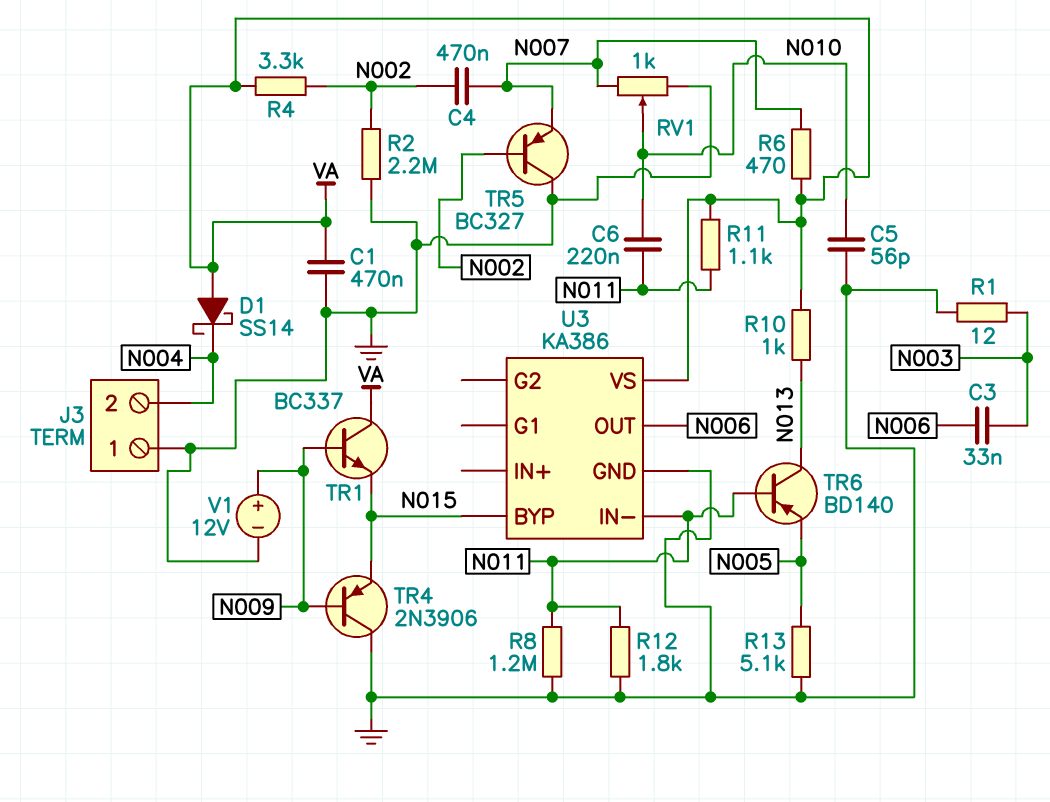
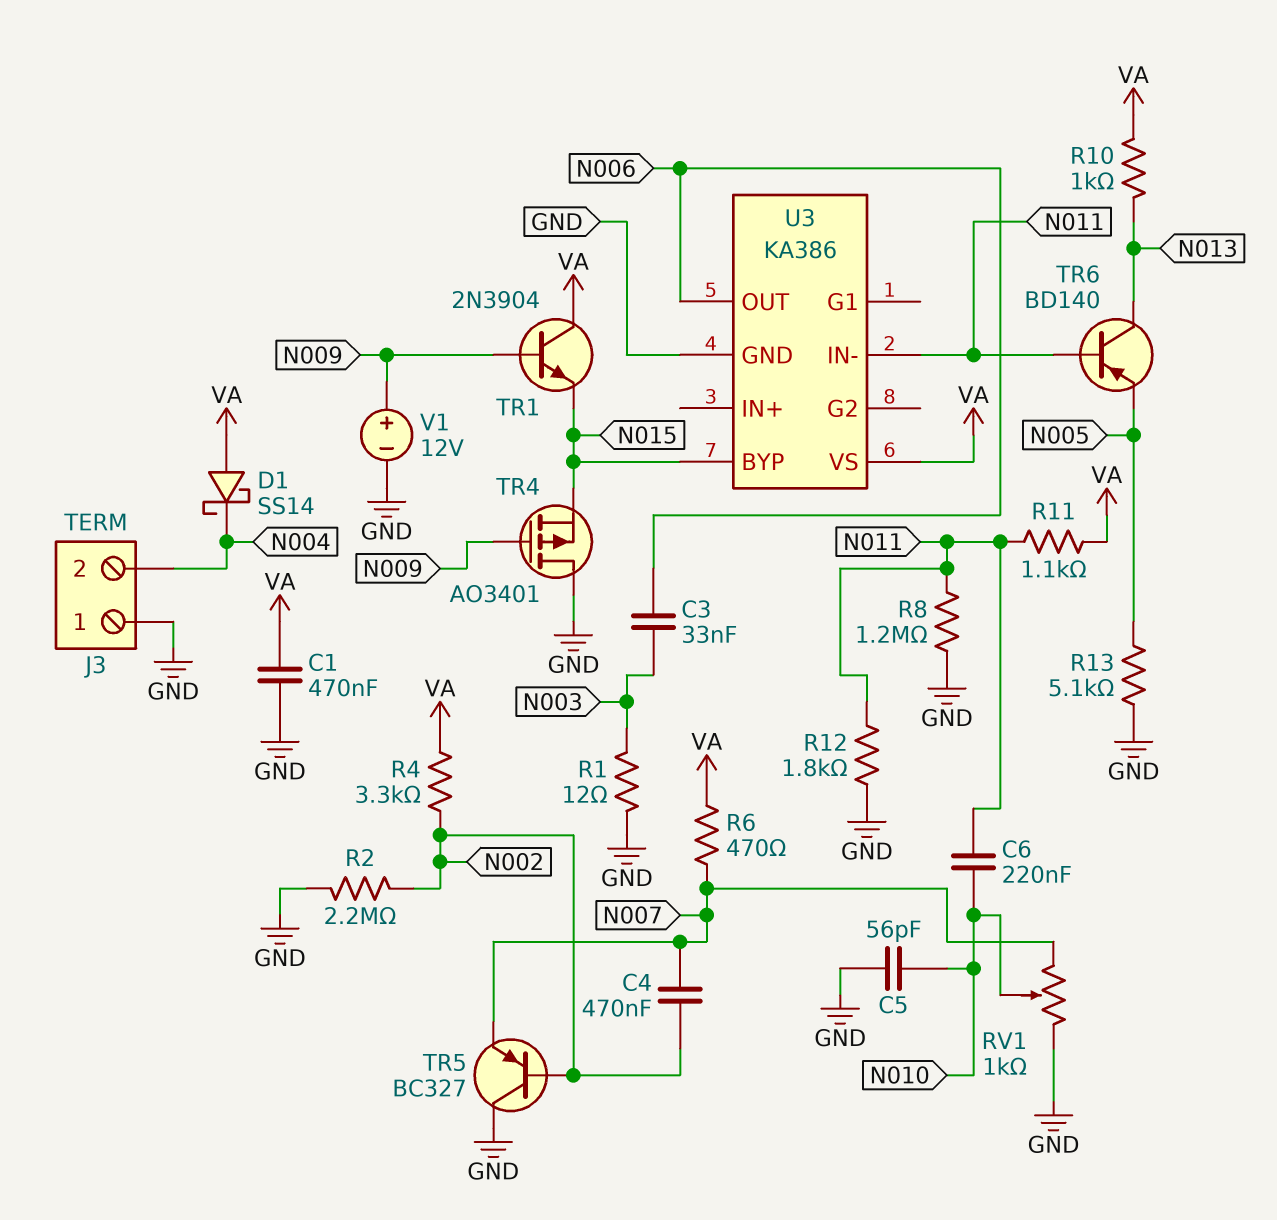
TR1: NPN BC337 (B N009, C VA, E N015) -> NPN 2N3904 (B N009, C VA, E N015)
TR4: PNP 2N3906 (B N009, C GND, E N015) -> PMOS AO3401 (G N009, D GND, S N015)

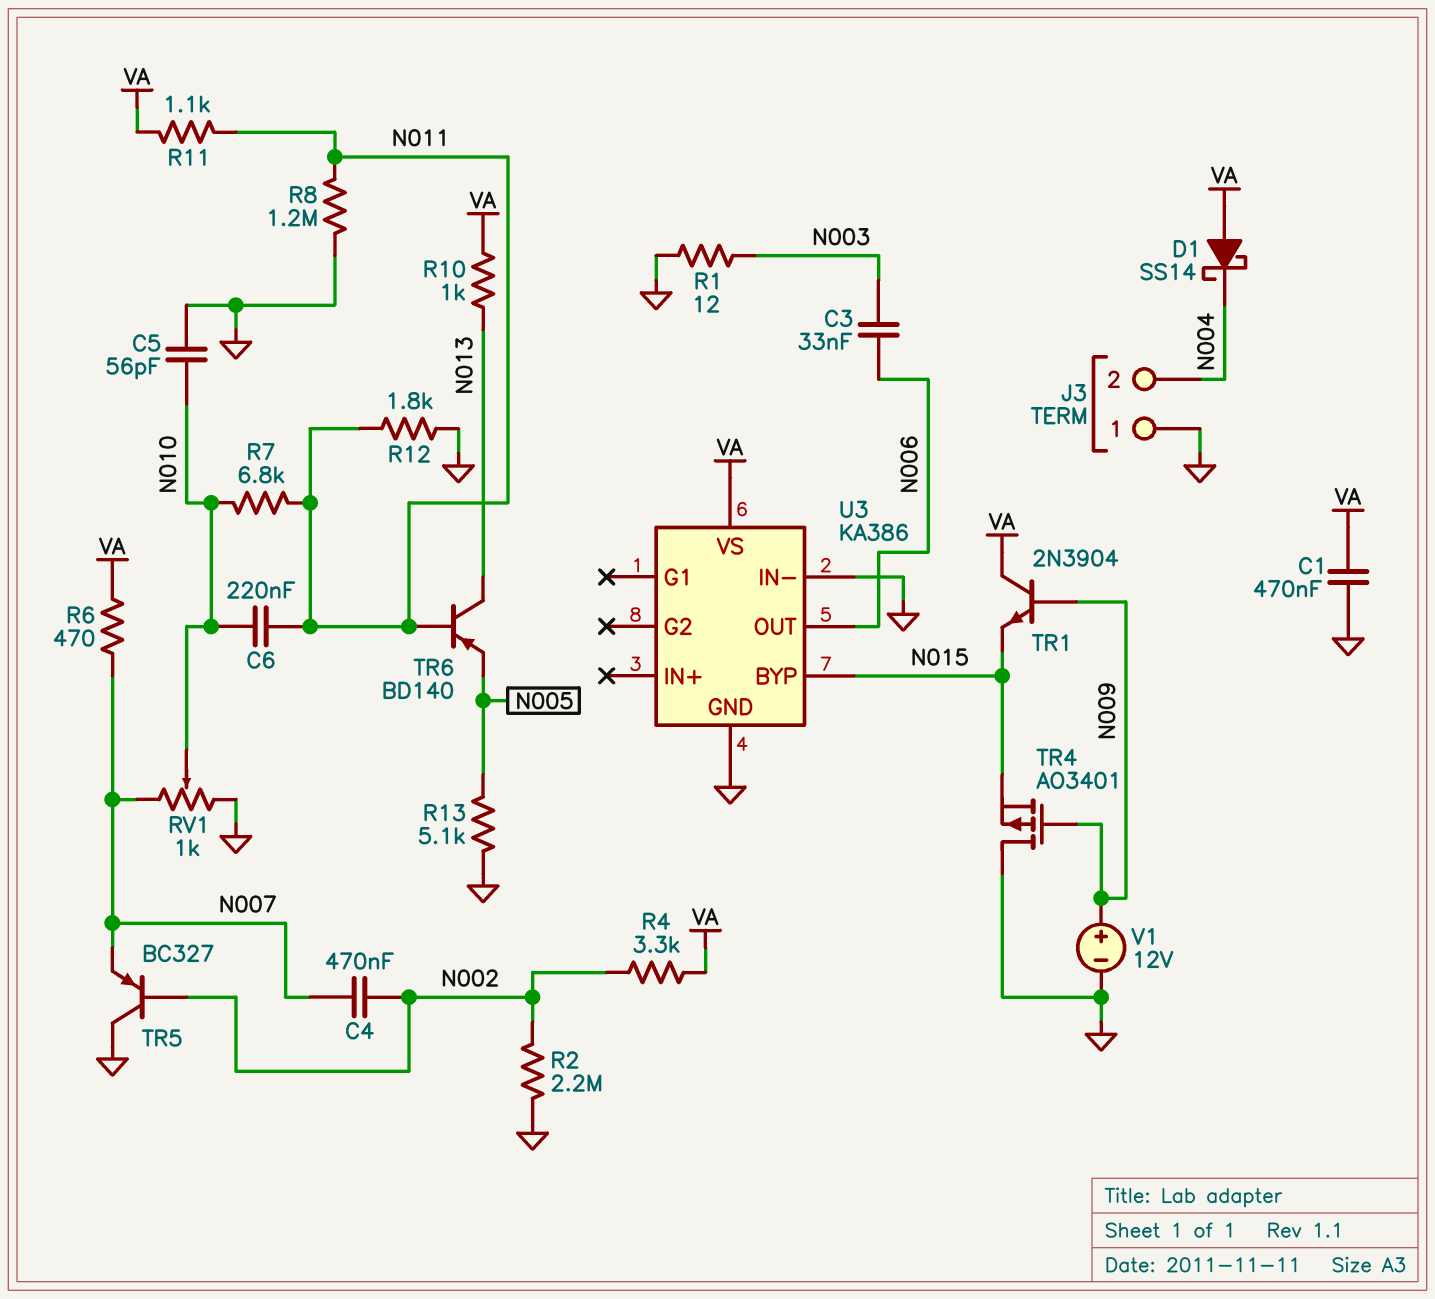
R7: none -> 6.8k (N010, N011)
U3 pin IN-: N011 -> GND

